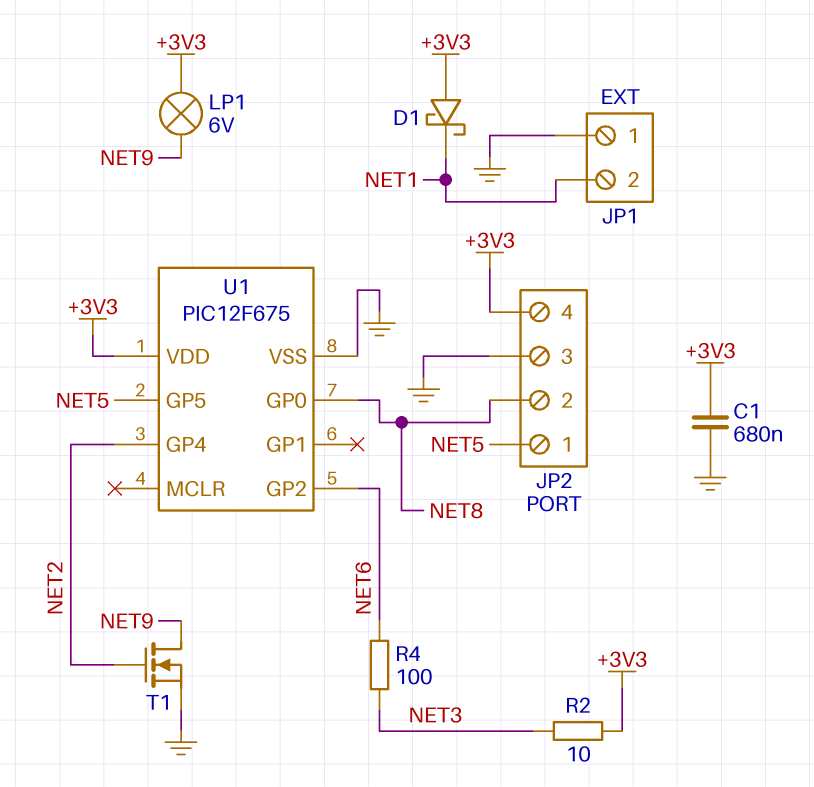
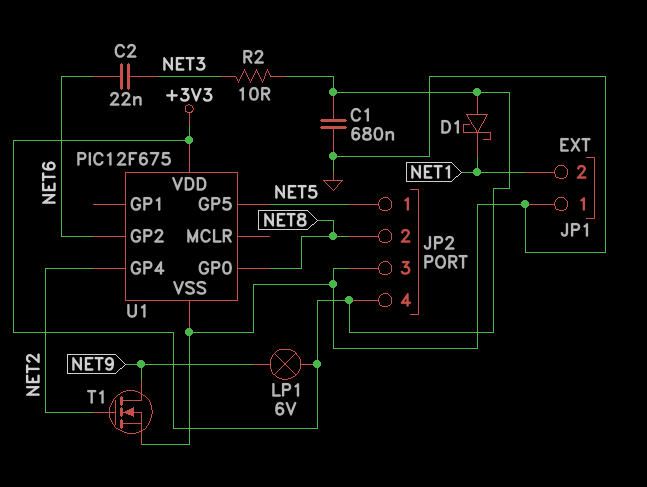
C2: none -> 22nF (NET3, NET6)
R4: 100 (NET3, NET6) -> none

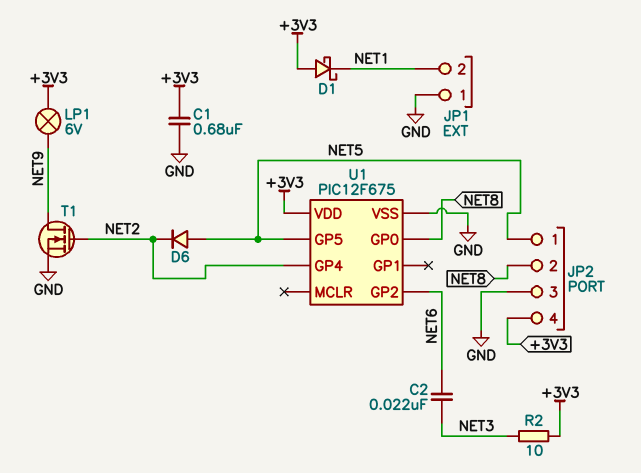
D6: none -> diode (A NET5, K NET2)

